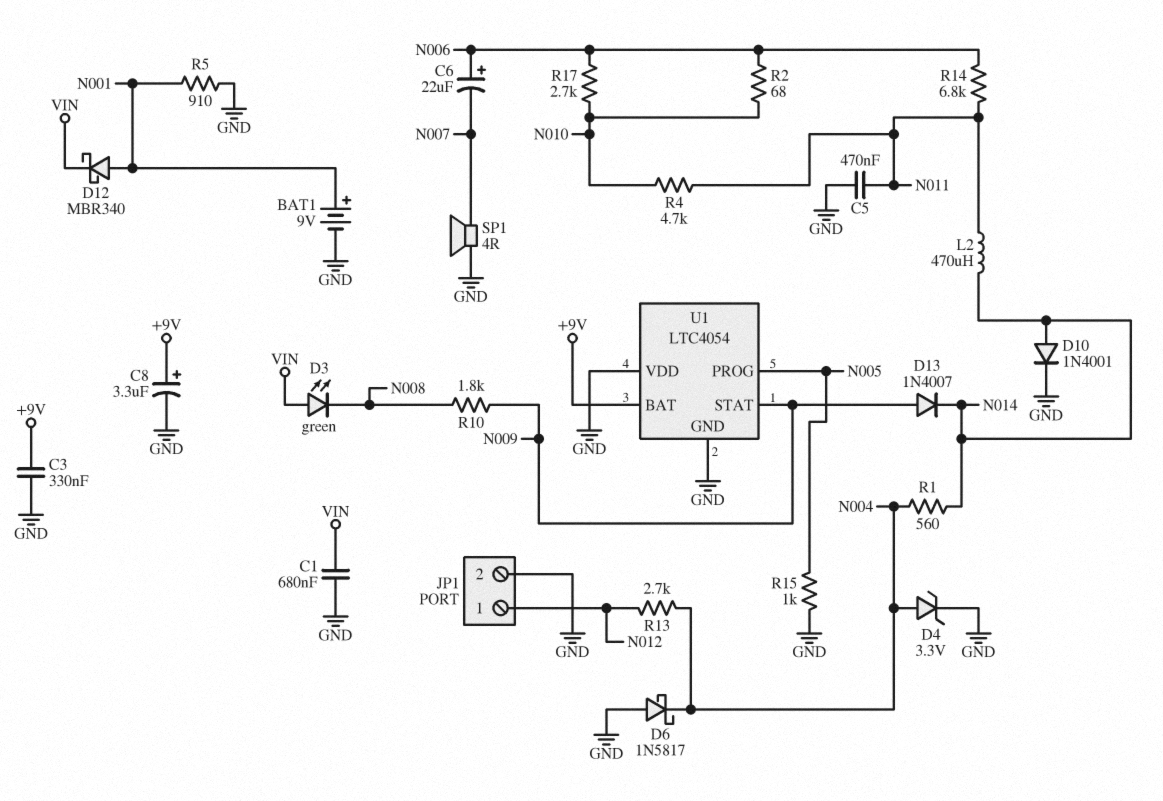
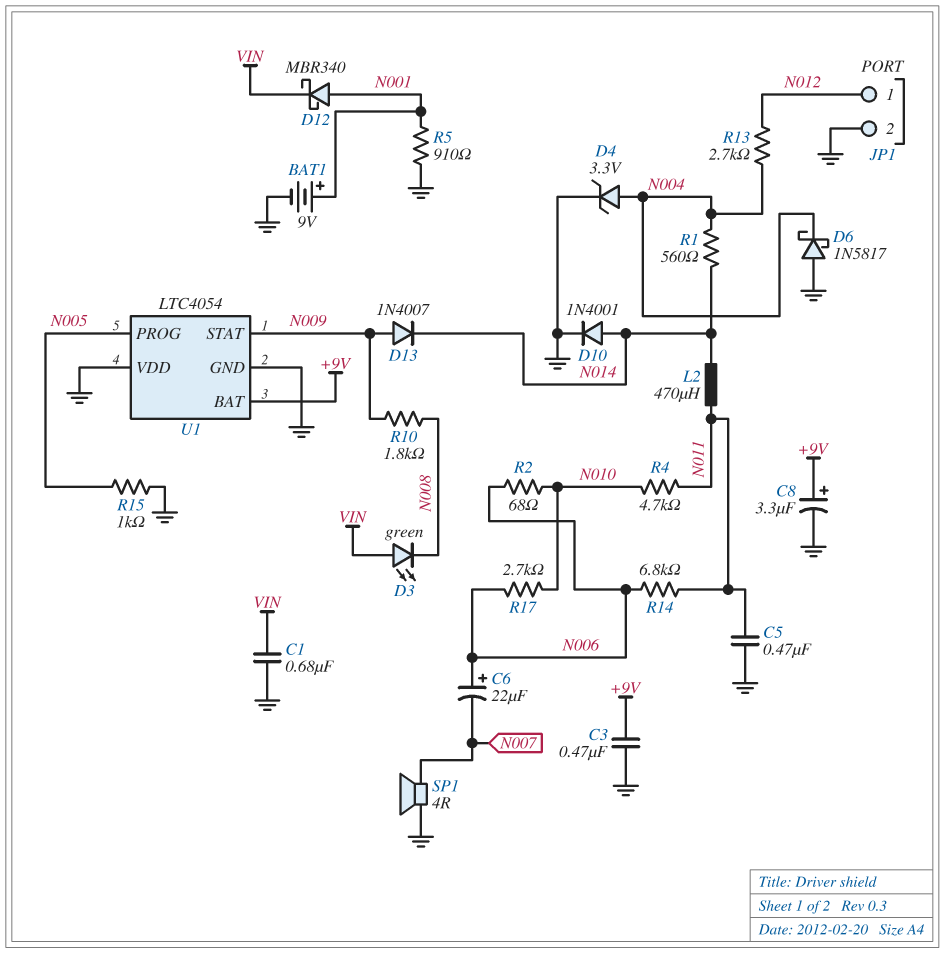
C3: 330nF (+9V, GND) -> 470nF (+9V, GND)

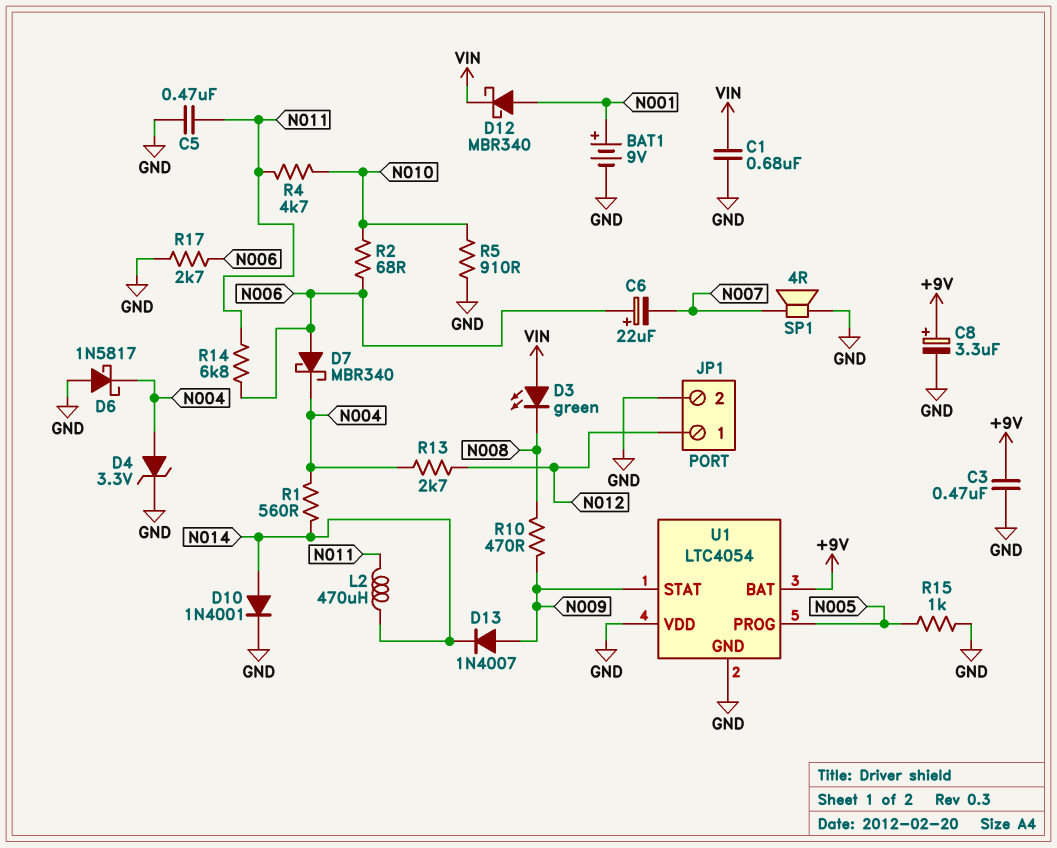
D7: none -> schottky MBR340 (A N006, K N004)
R5: 910 (GND, N001) -> 910 (GND, N010)
R10: 1.8k (N008, N009) -> 470 (N008, N009)
R17: 2.7k (N006, N010) -> 2.7k (GND, N006)

